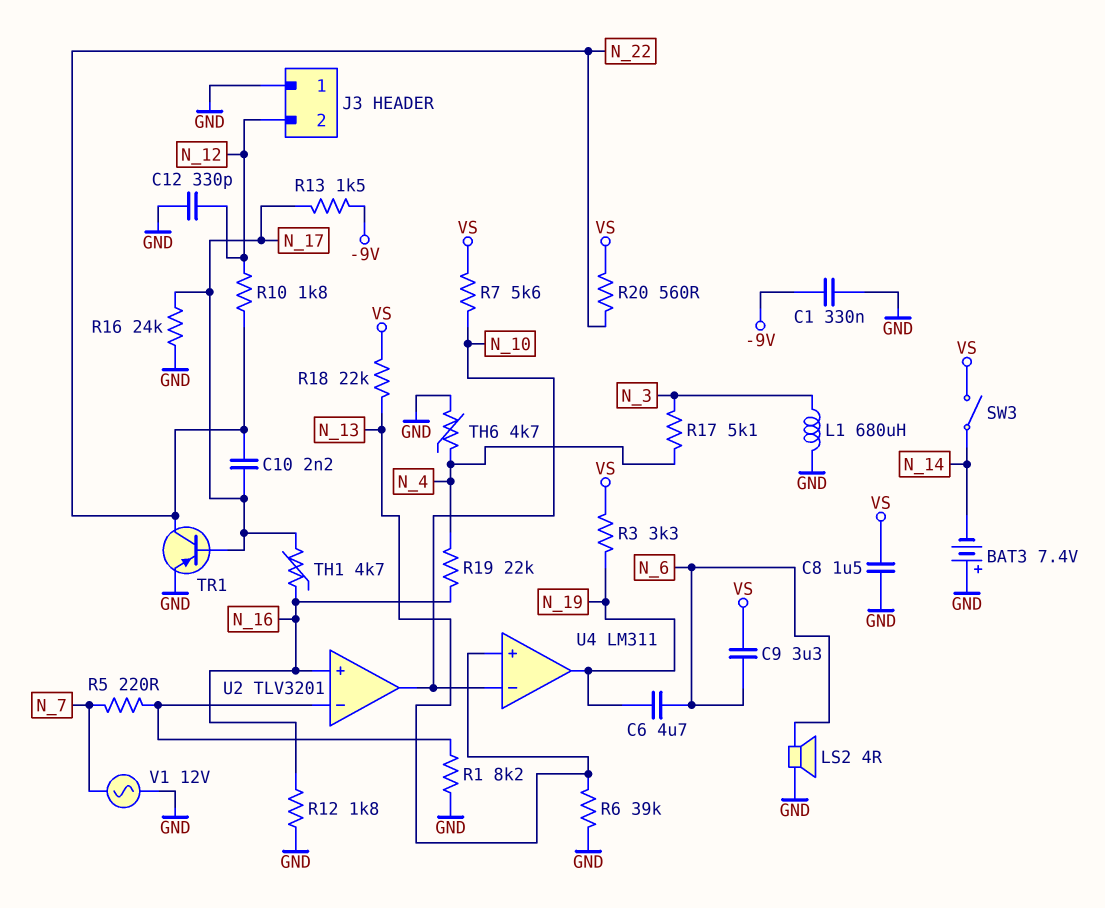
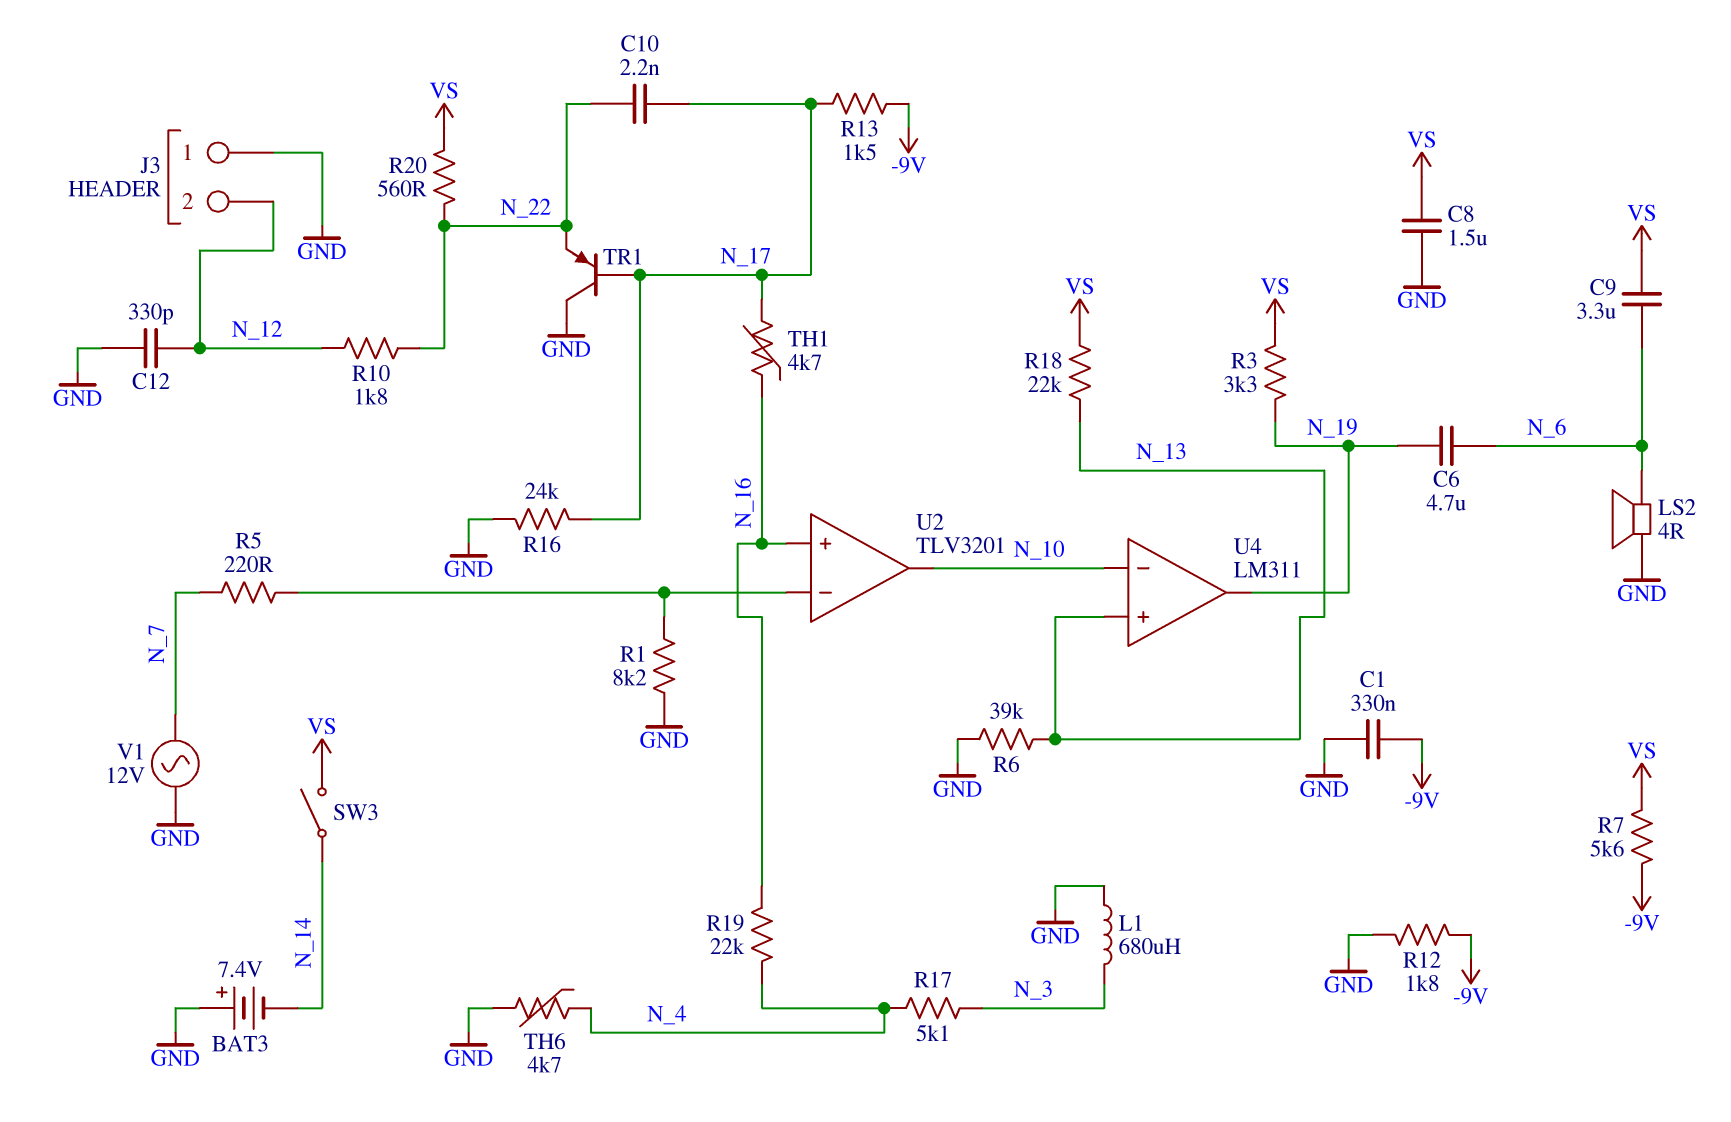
R7: 5.6k (N_10, VS) -> 5.6k (-9V, VS)
R12: 1.8k (GND, N_16) -> 1.8k (-9V, GND)
TR1: PNP (B N_17, C N_22, E GND) -> PNP (B N_17, C GND, E N_22)

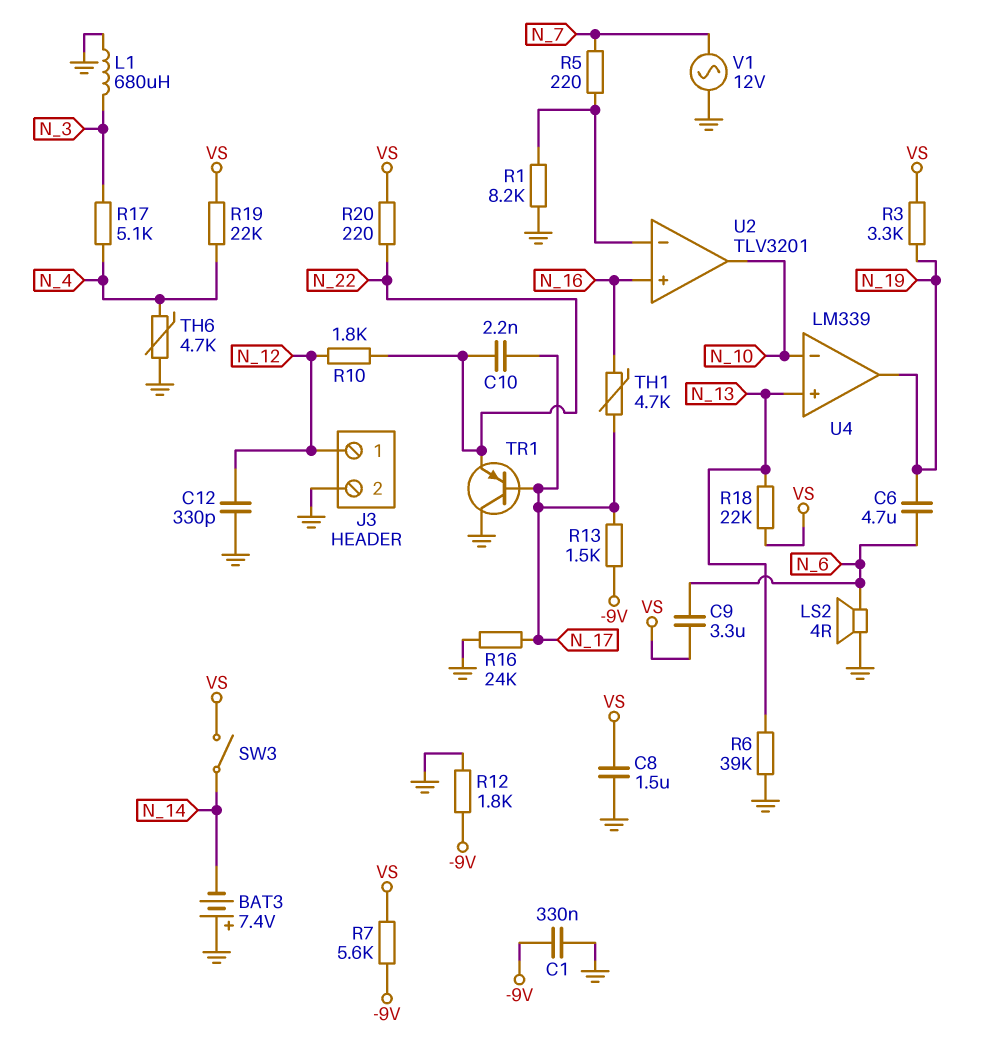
J3 pin 1: GND -> N_12
J3 pin 2: N_12 -> GND
R19: 22k (N_4, N_16) -> 22k (N_4, VS)
R20: 560 (N_22, VS) -> 220 (N_22, VS)
U4: LM311 -> LM339

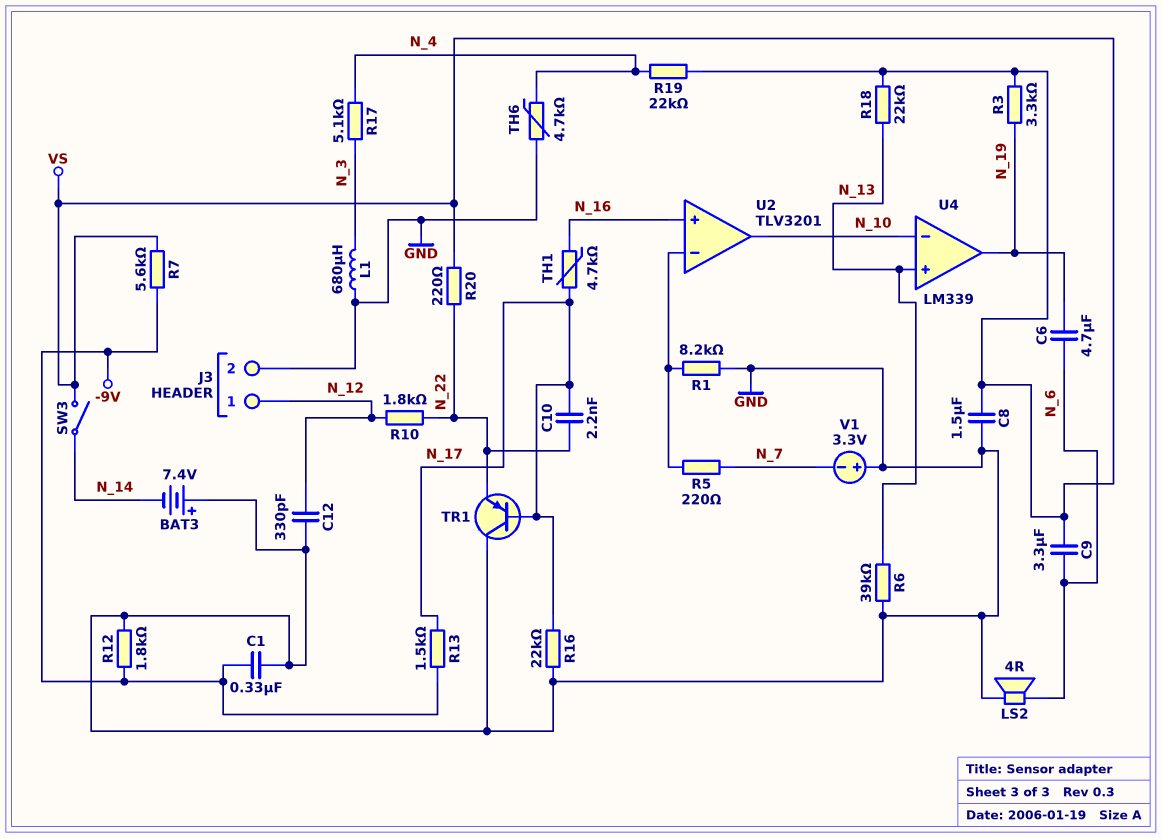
R16: 24k (GND, N_17) -> 22k (GND, N_17)
V1: AC 12V (GND, N_7) -> 3.3V (plus GND, minus N_7)

